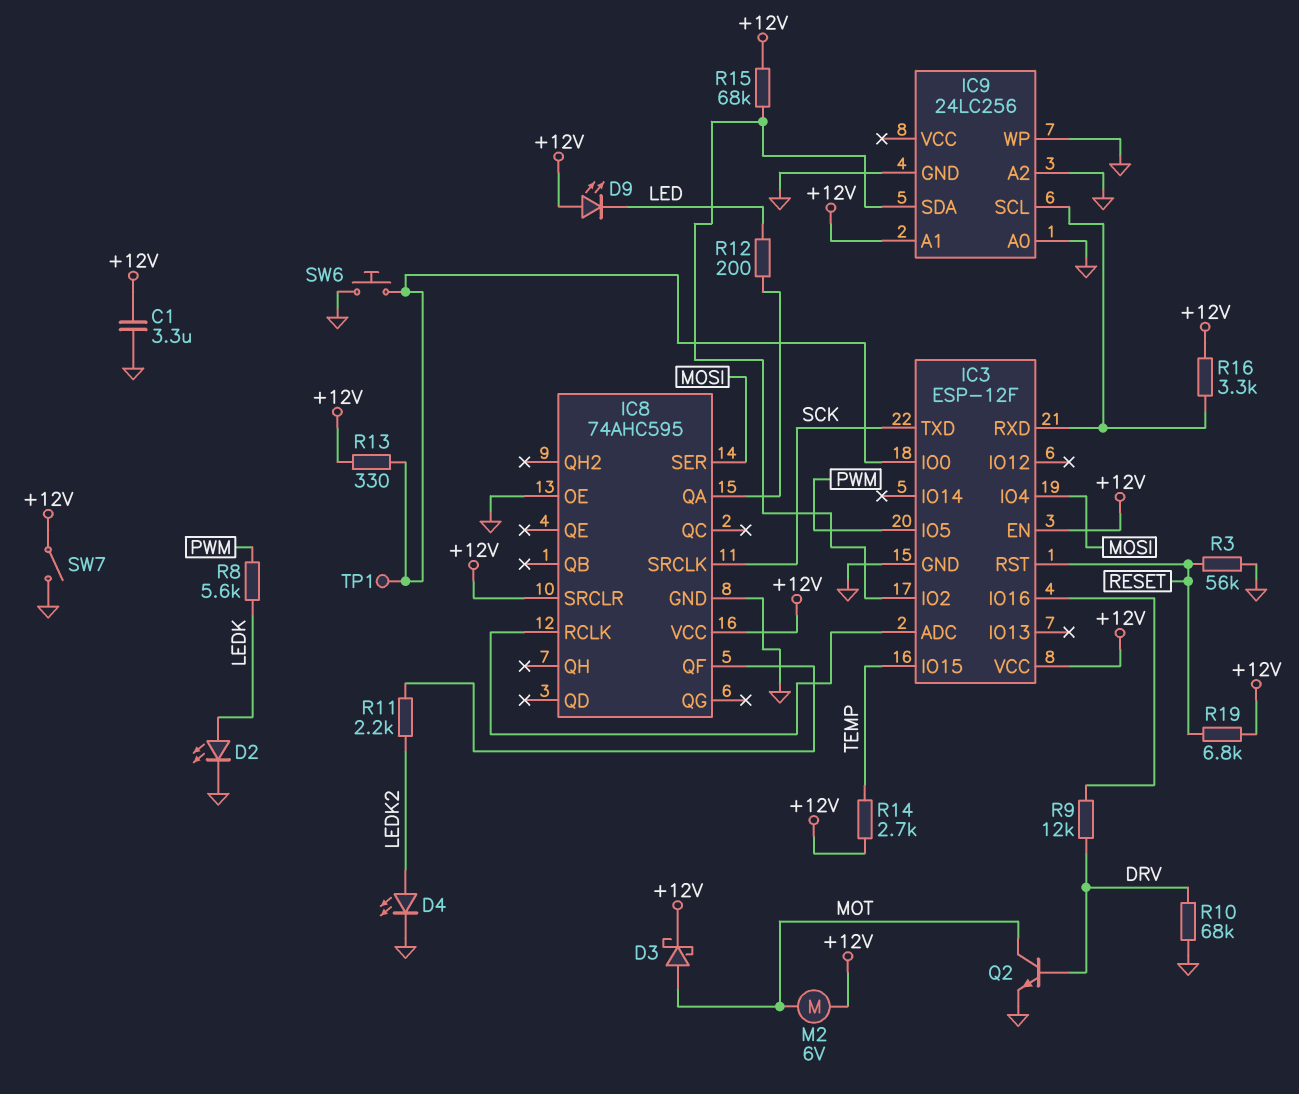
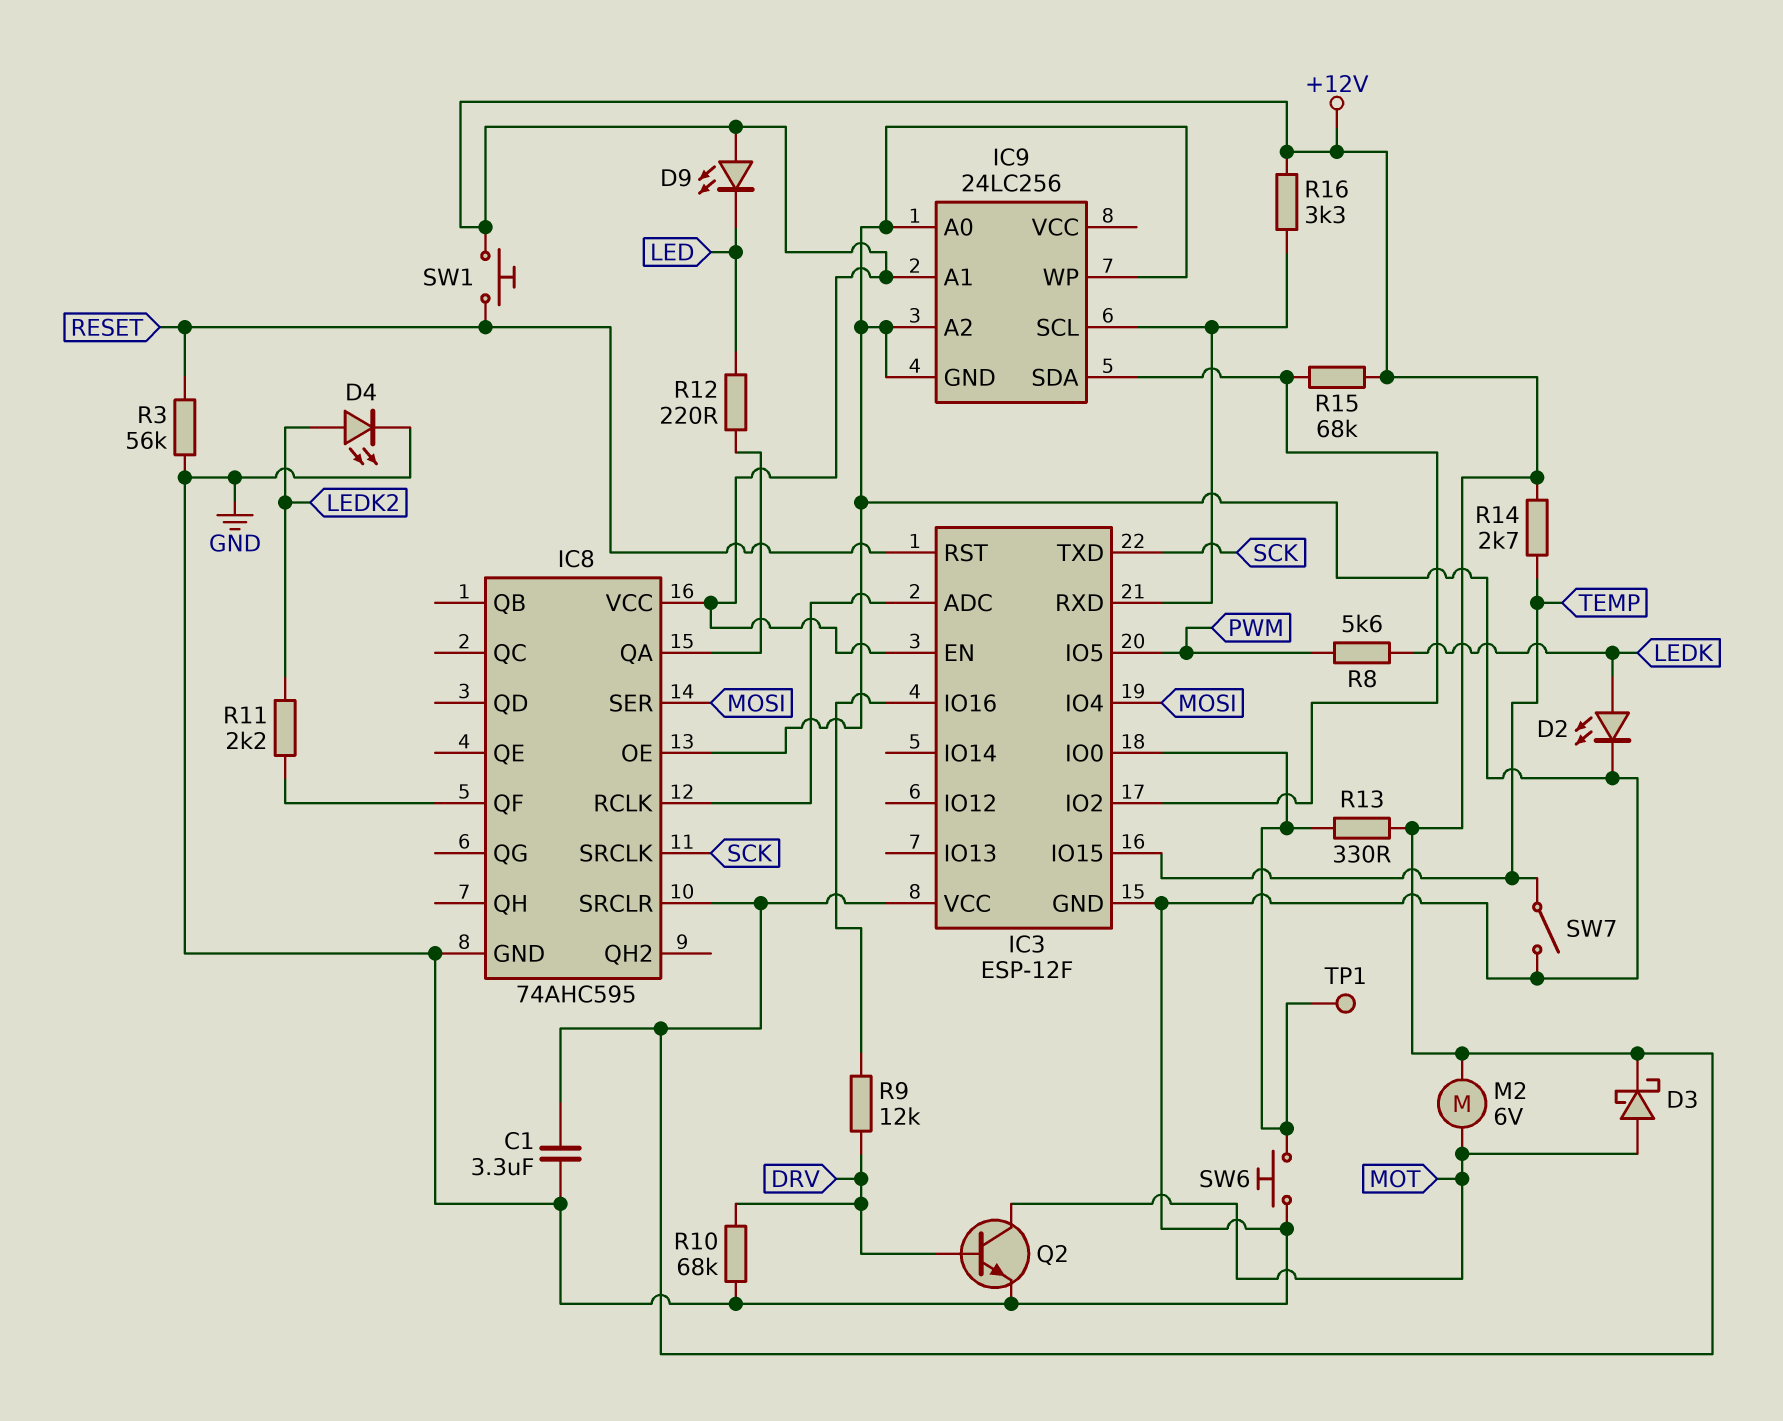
R12: 200 (IC8/QA, LED) -> 220 (IC8/QA, LED)
R19: 6.8k (+12V, RESET) -> none
SW1: none -> button (+12V, RESET)
SW7: switch (+12V, GND) -> switch (GND, TEMP)

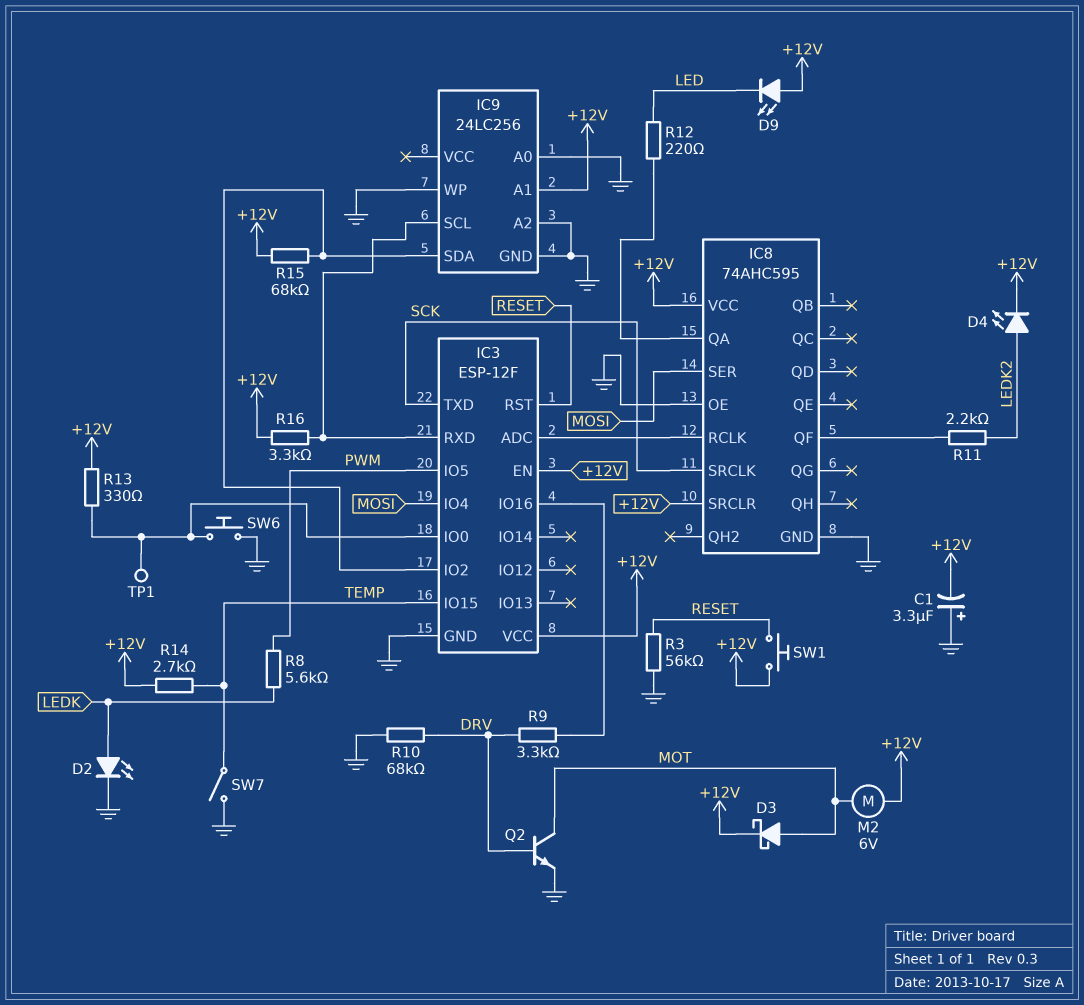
C1: 3.3uF (+12V, GND) -> 3.3uF (plus GND, minus +12V)
D4: LED (A LEDK2, K GND) -> LED (A LEDK2, K +12V)
R9: 12k (DRV, IC3/IO16) -> 3.3k (DRV, IC3/IO16)

